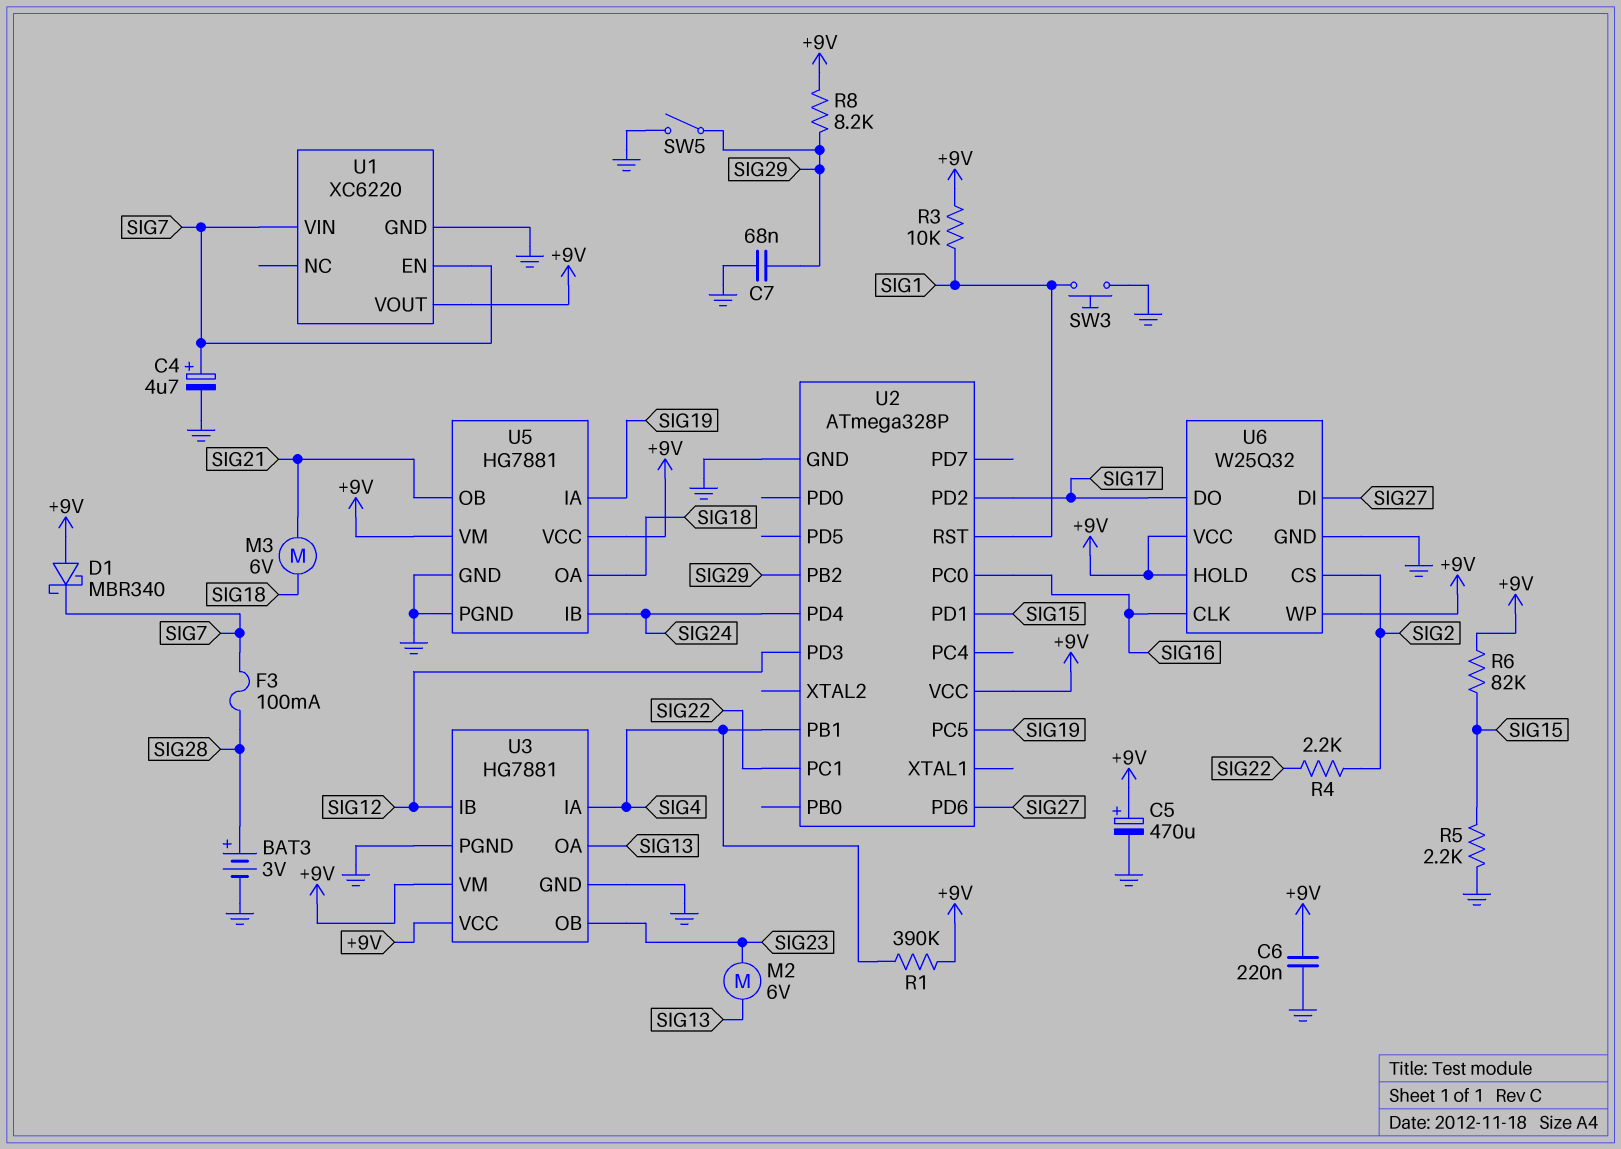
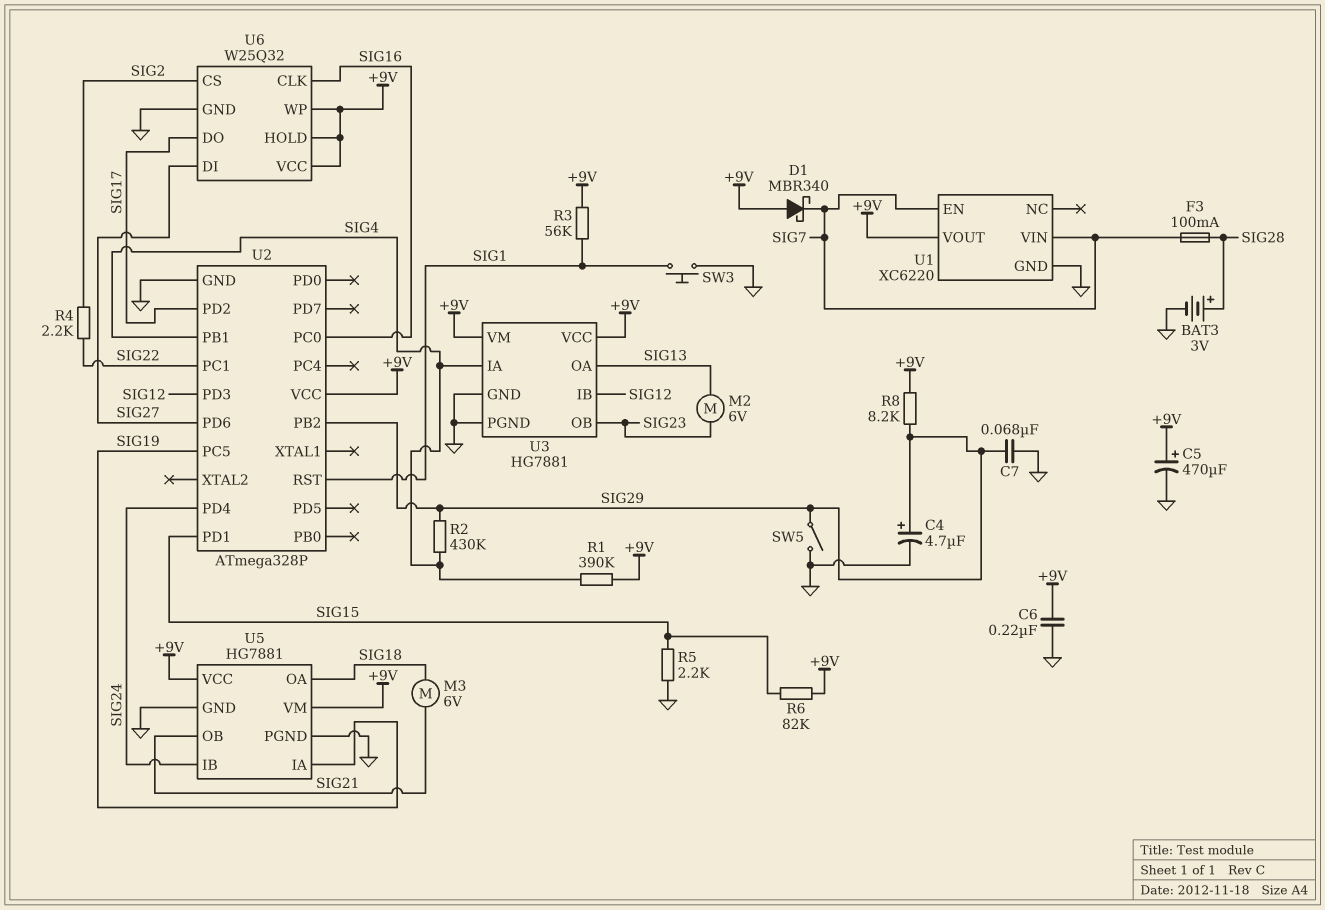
C4: 4.7uF (plus SIG7, minus GND) -> 4.7uF (plus SIG29, minus GND)
R2: none -> 430k (SIG4, SIG29)
R3: 10k (+9V, SIG1) -> 56k (+9V, SIG1)

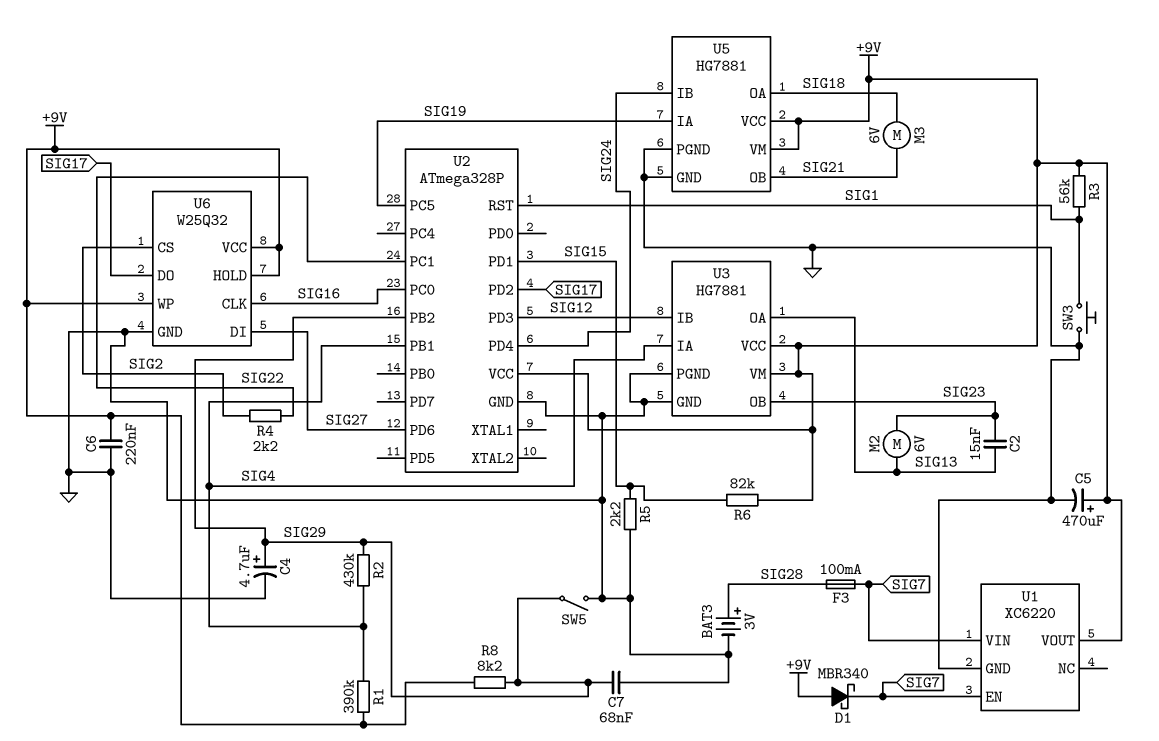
C2: none -> 15nF (SIG13, SIG23)

